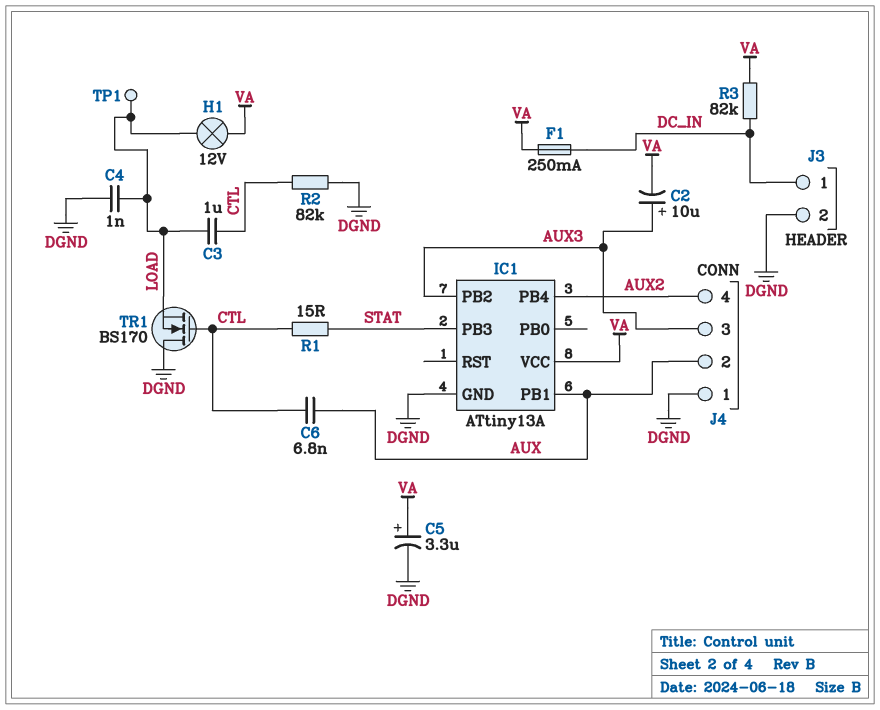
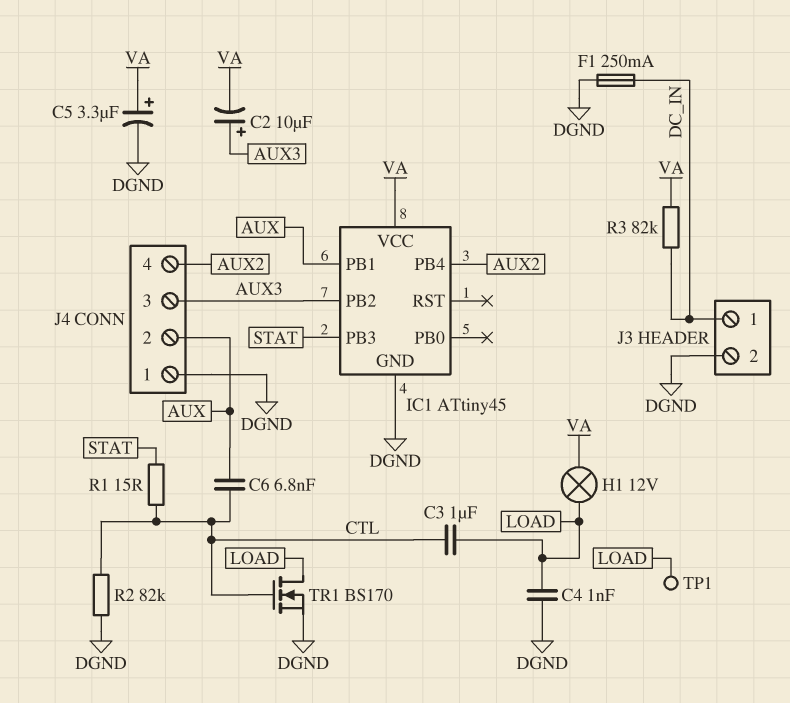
F1: 250mA (DC_IN, VA) -> 250mA (DC_IN, DGND)
IC1: ATtiny13A -> ATtiny45
TR1: NMOS BS170 (G CTL, D DGND, S LOAD) -> NMOS BS170 (G CTL, D LOAD, S DGND)

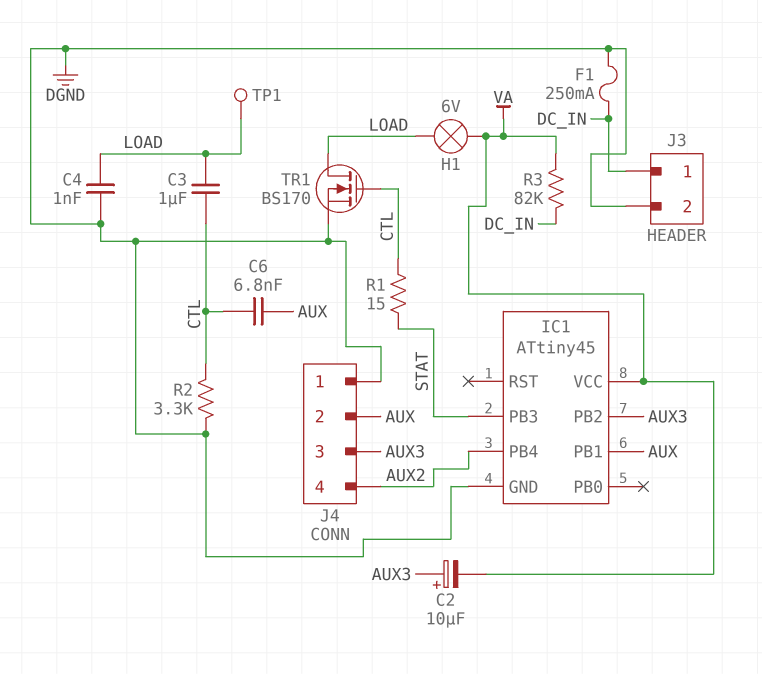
C5: 3.3uF (plus VA, minus DGND) -> none
H1: lamp 12V (LOAD, VA) -> lamp 6V (LOAD, VA)
R2: 82k (CTL, DGND) -> 3.3k (CTL, DGND)

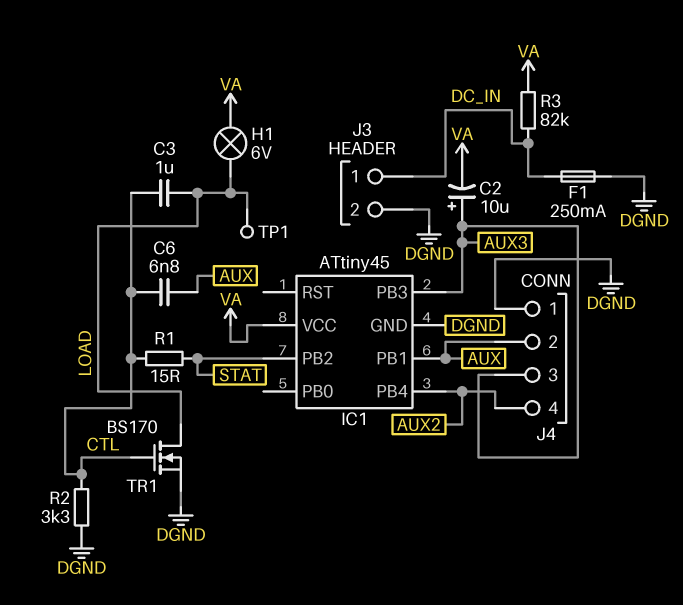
C4: 1nF (DGND, LOAD) -> none
IC1 pin PB2: AUX3 -> STAT
IC1 pin PB3: STAT -> AUX3

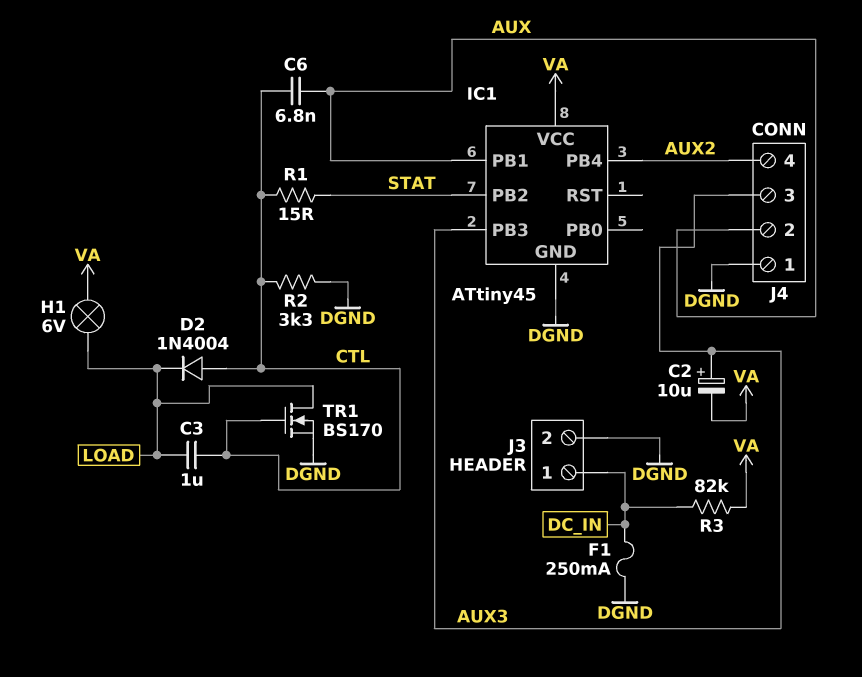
D2: none -> diode 1N4004 (A CTL, K LOAD)
TP1: test point (LOAD) -> none

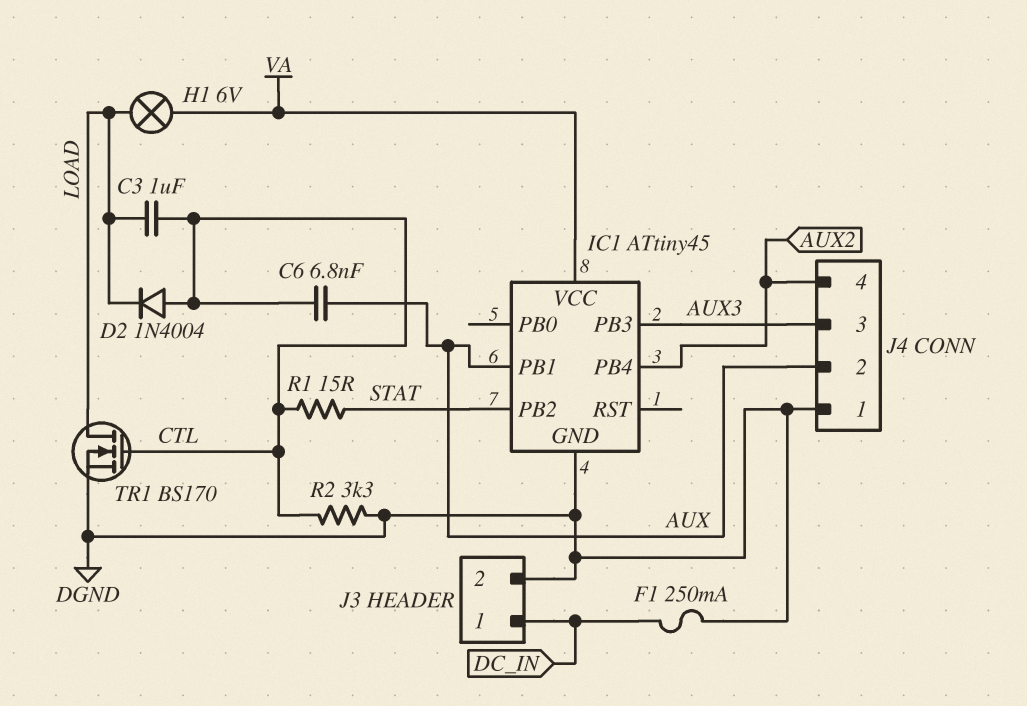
C2: 10uF (plus AUX3, minus VA) -> none
R3: 82k (DC_IN, VA) -> none

